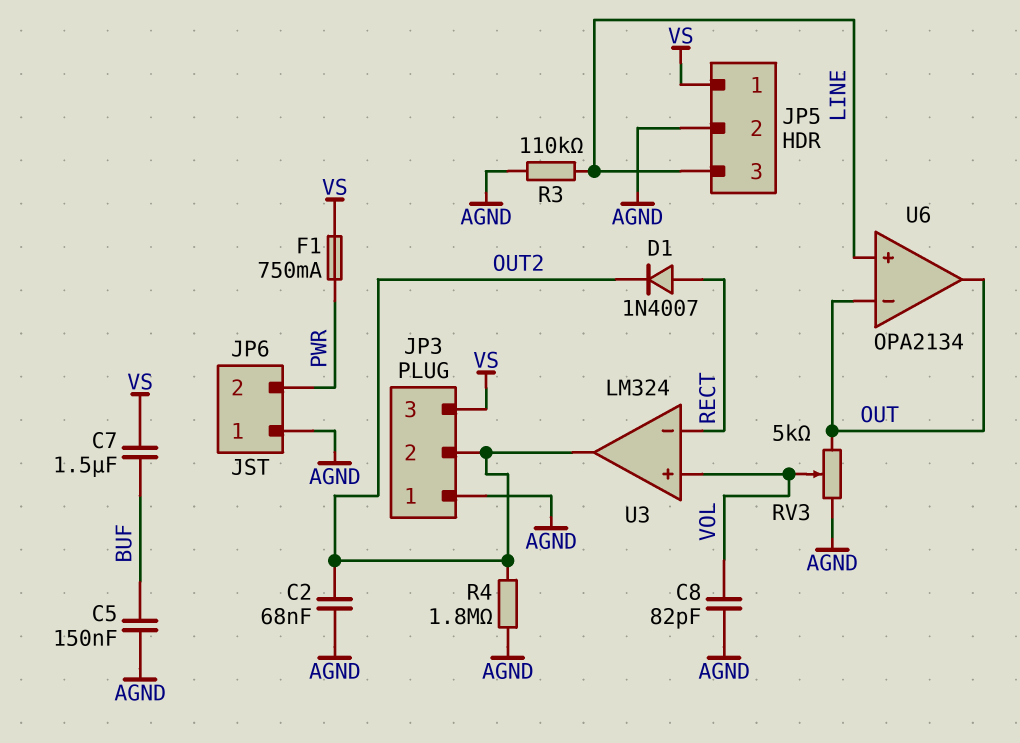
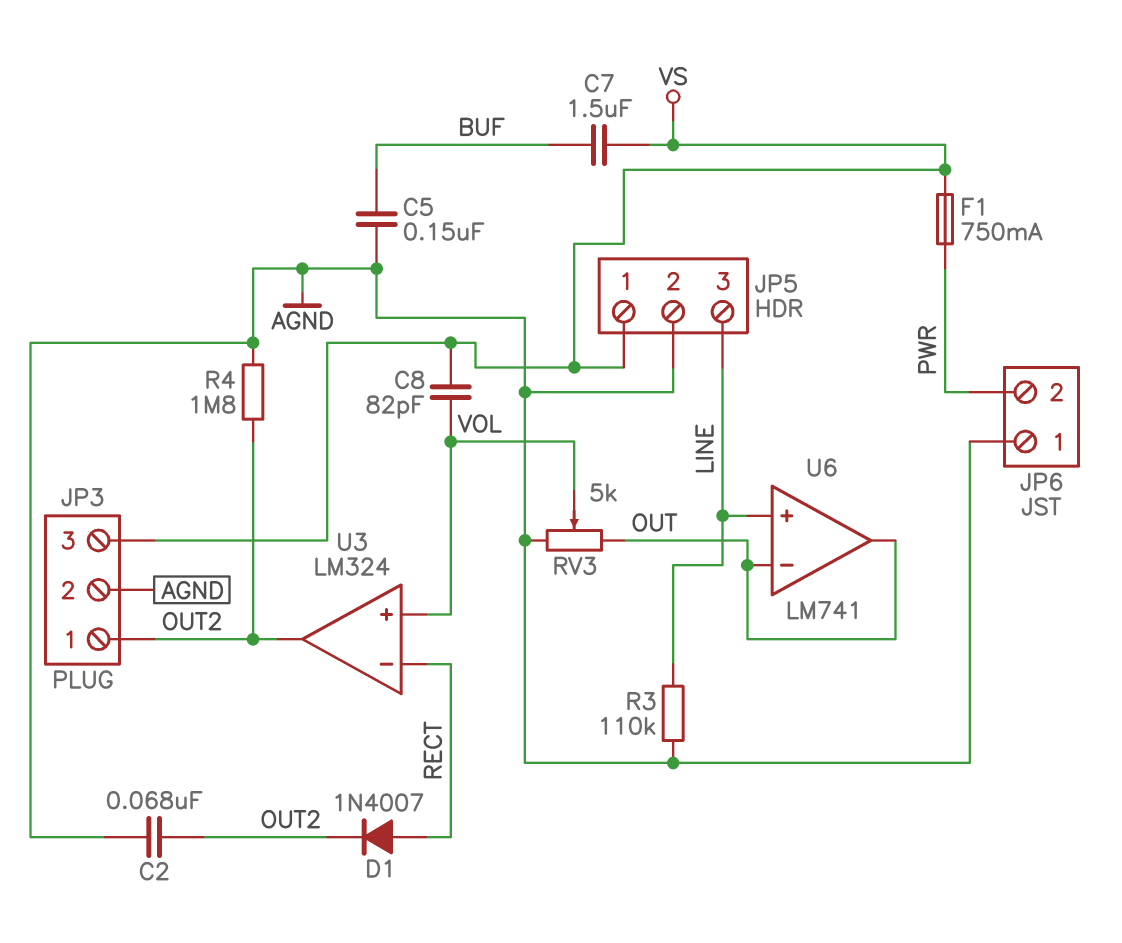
C8: 82pF (AGND, VOL) -> 82pF (VOL, VS)
JP3 pin 1: AGND -> OUT2
JP3 pin 2: OUT2 -> AGND
U6: OPA2134 -> LM741

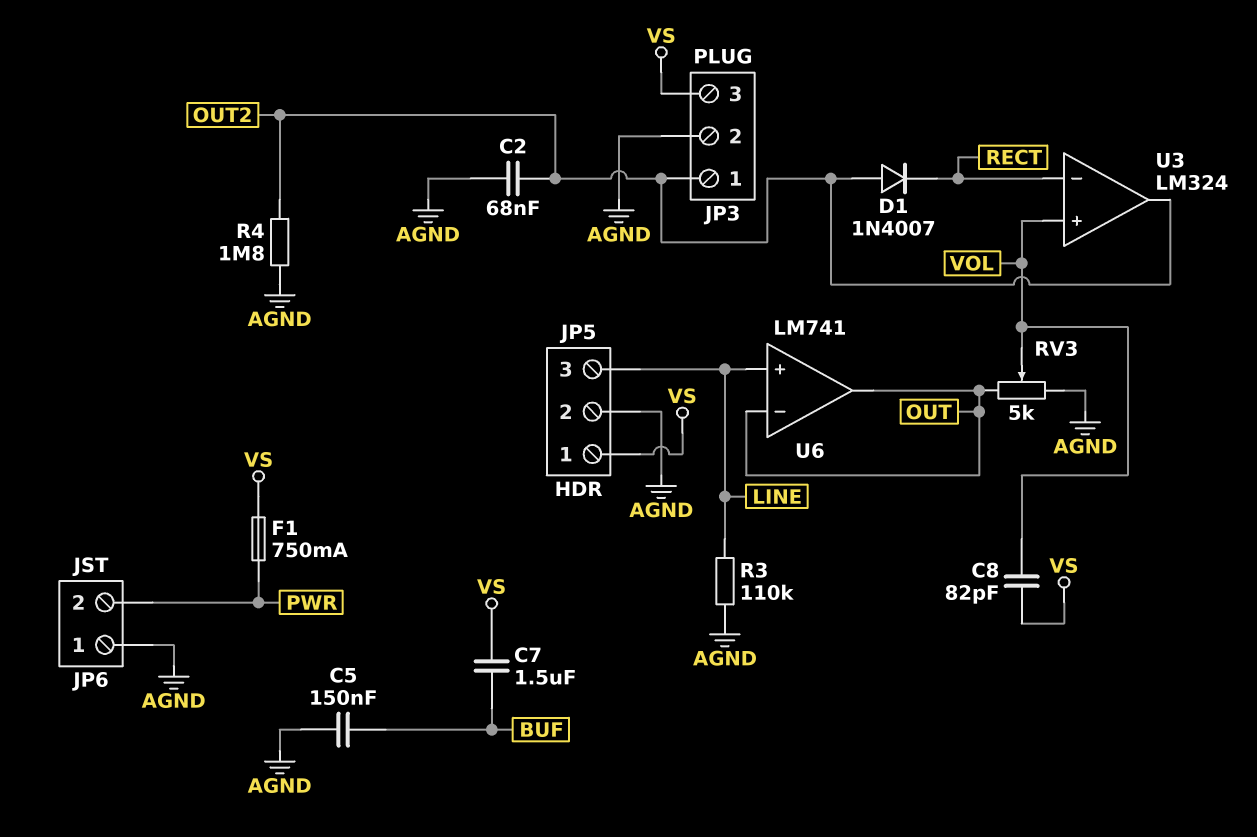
D1: diode 1N4007 (A RECT, K OUT2) -> diode 1N4007 (A OUT2, K RECT)

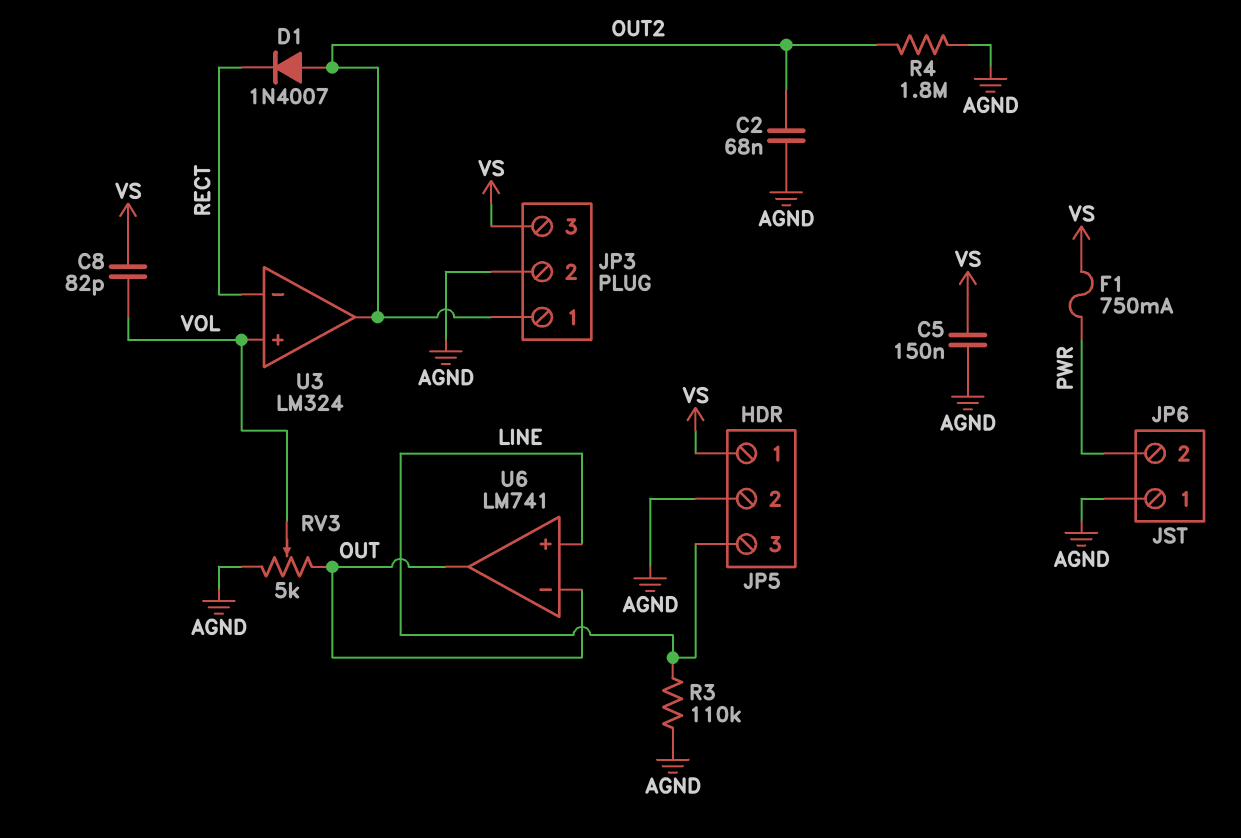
C5: 150nF (AGND, BUF) -> 150nF (AGND, VS)
C7: 1.5uF (BUF, VS) -> none

